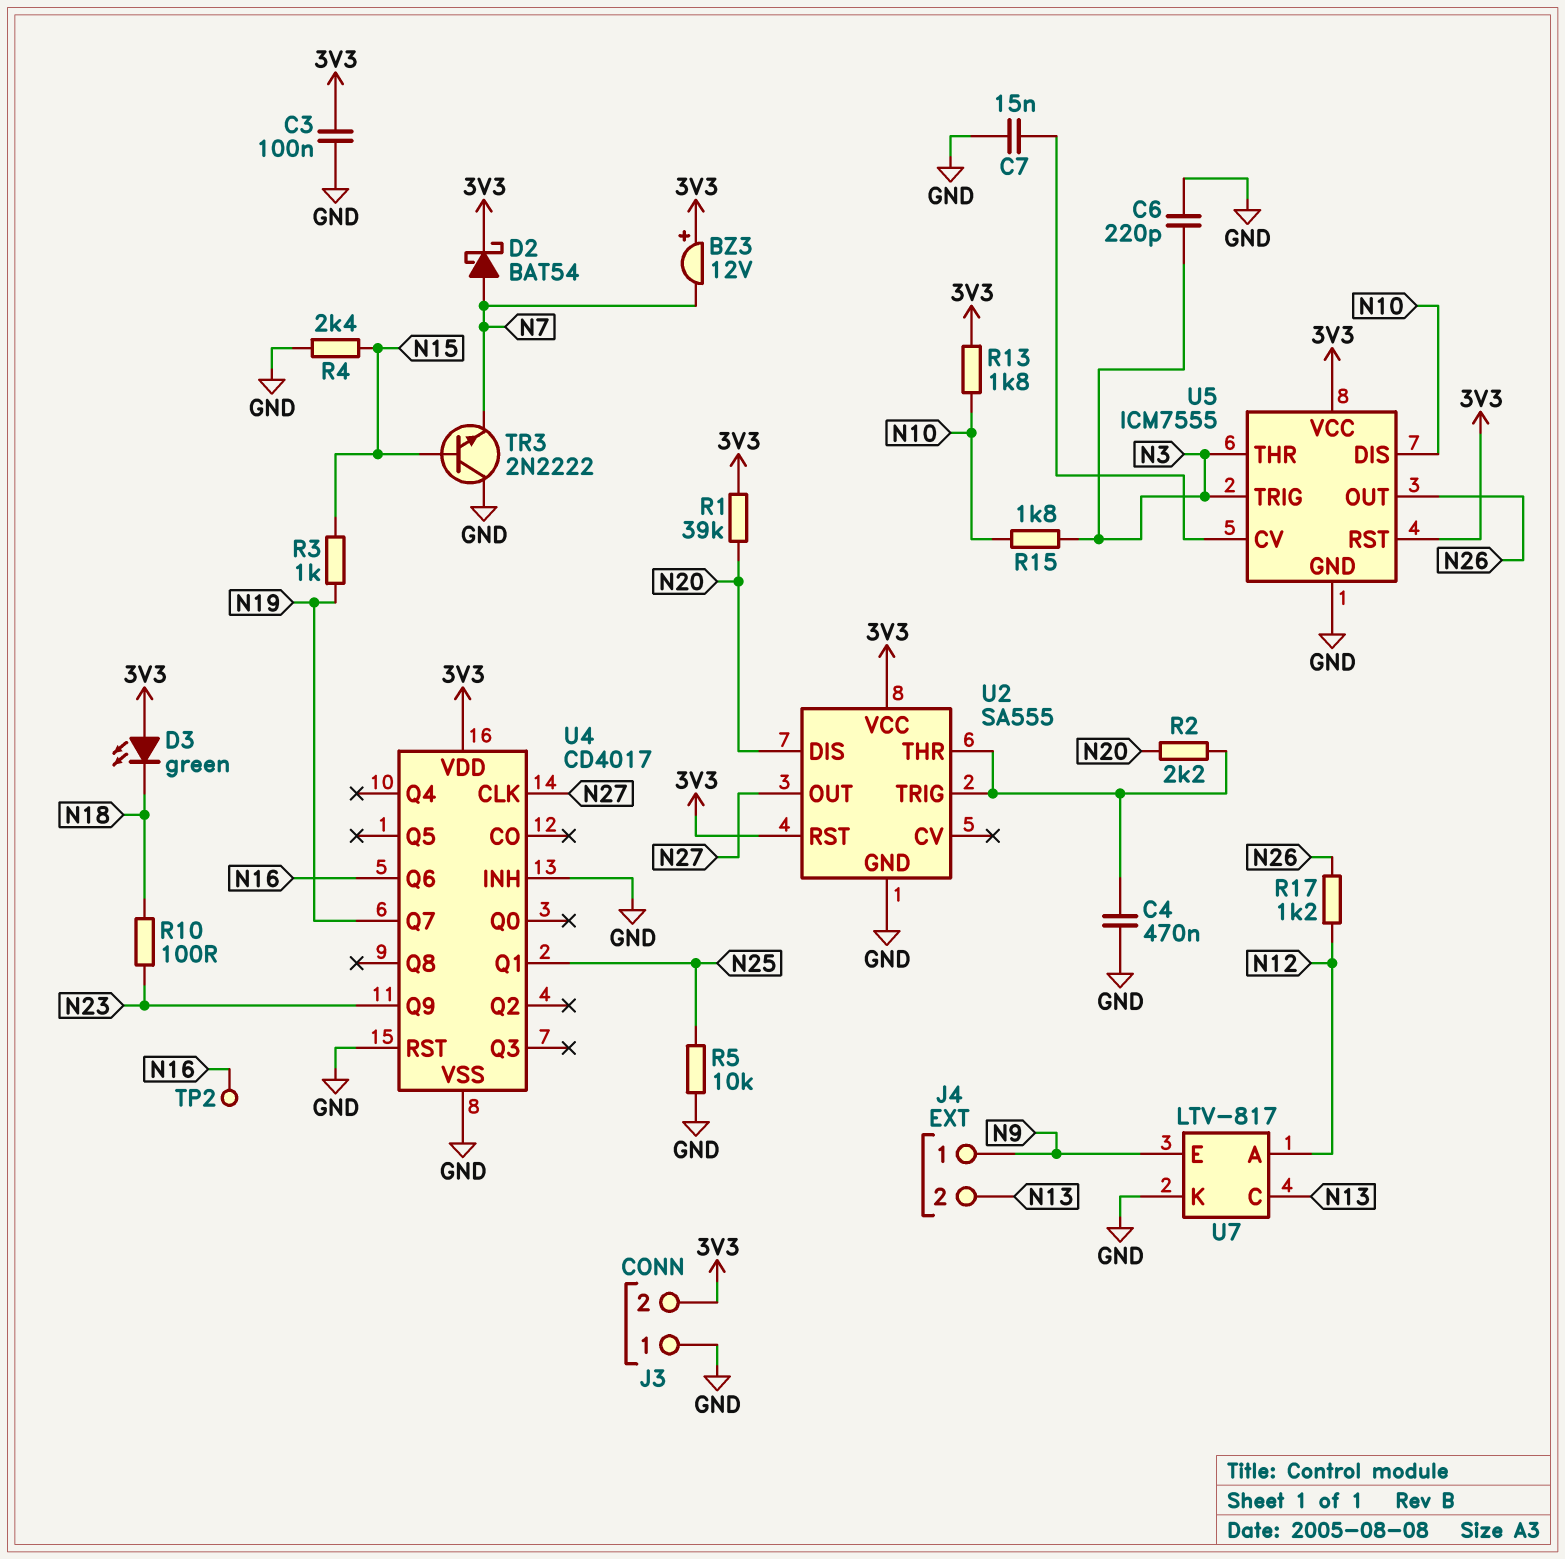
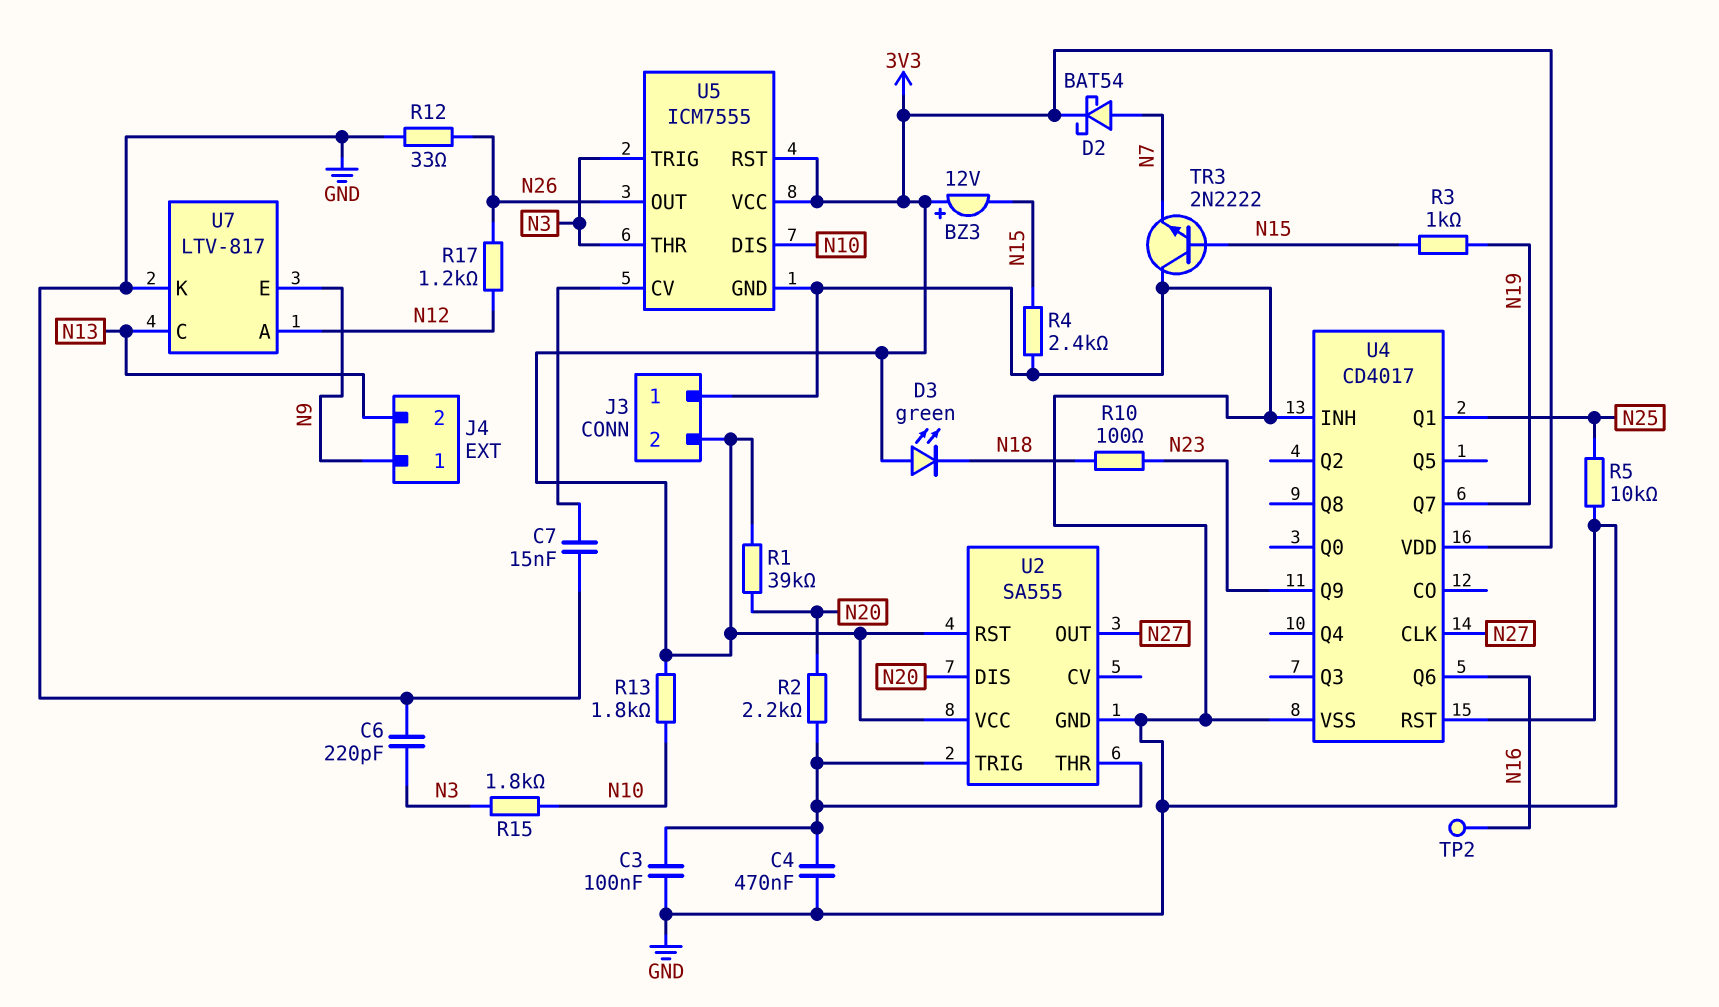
BZ3: buzzer 12V (plus 3V3, minus N7) -> buzzer 12V (plus 3V3, minus N15)
C3: 100nF (3V3, GND) -> 100nF (GND, U2/THR)
R12: none -> 33 (GND, N26)

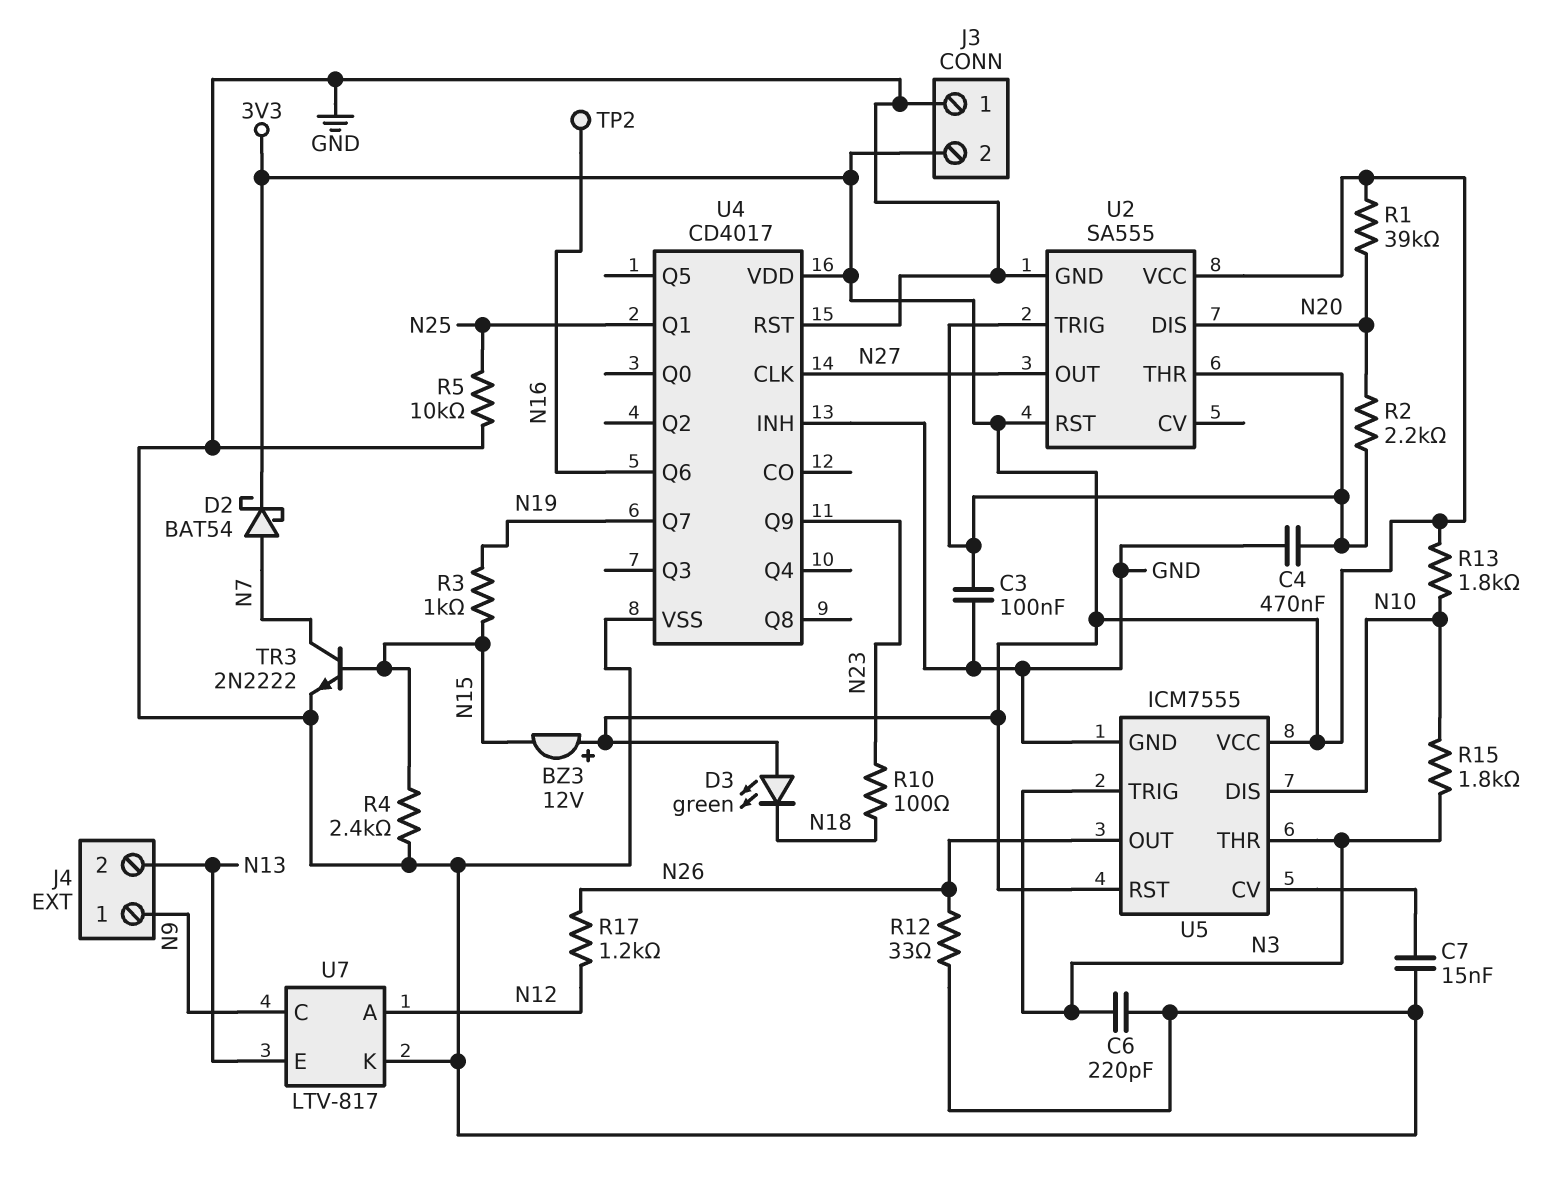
TR3: NPN 2N2222 (B N15, C GND, E N7) -> NPN 2N2222 (B N15, C N7, E GND)
U7 pin C: N13 -> N9
U7 pin E: N9 -> N13

